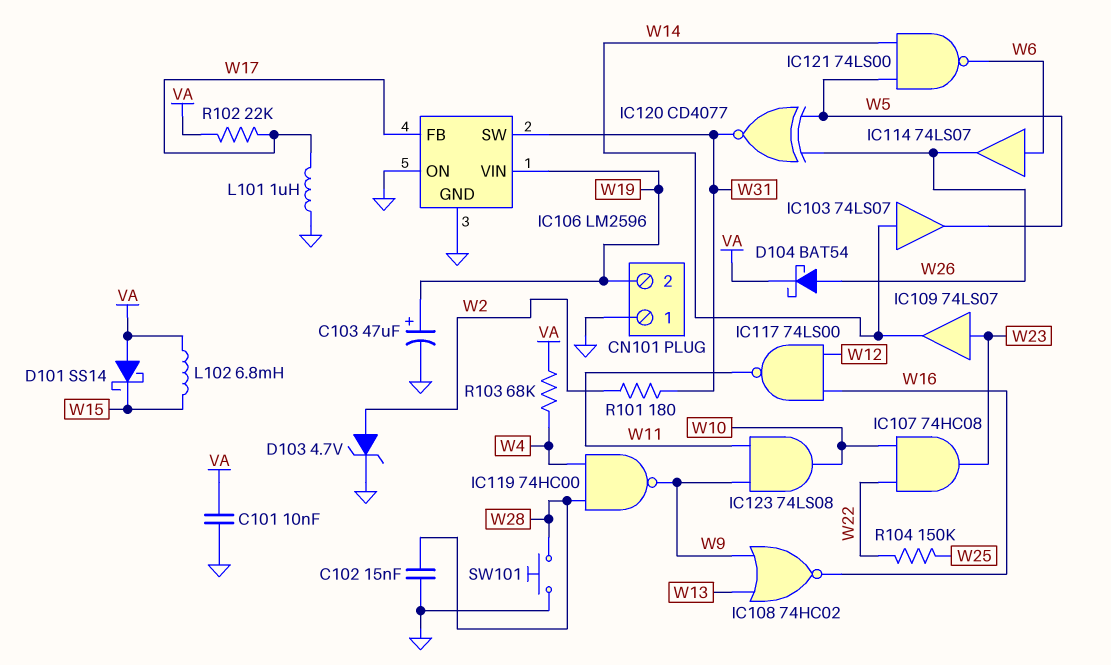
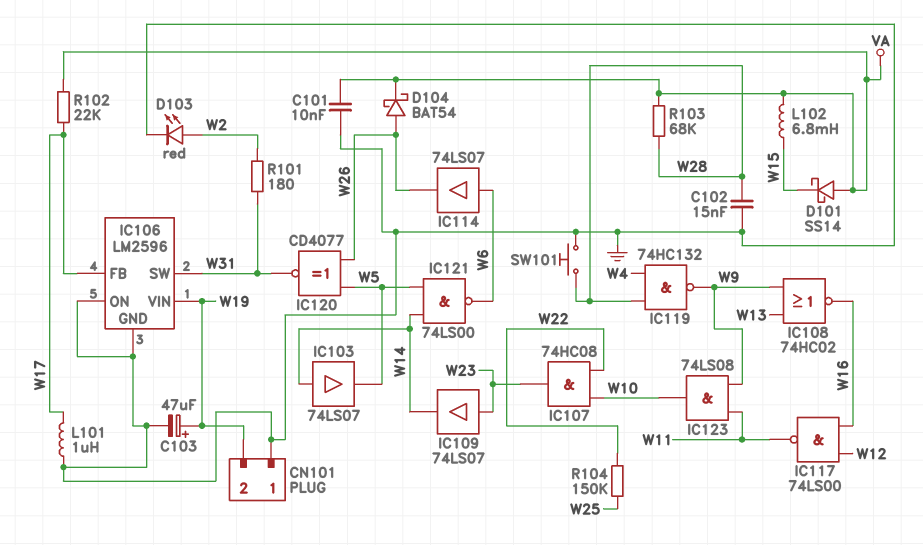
D103: zener 4.7V (A W2, K GND) -> LED red (A W2, K GND)
IC119: NAND 74HC00 (in W4, in W28, out W9) -> NAND 74HC132 (in W4, in W28, out W9)
R103: 68k (VA, W4) -> 68k (VA, W28)

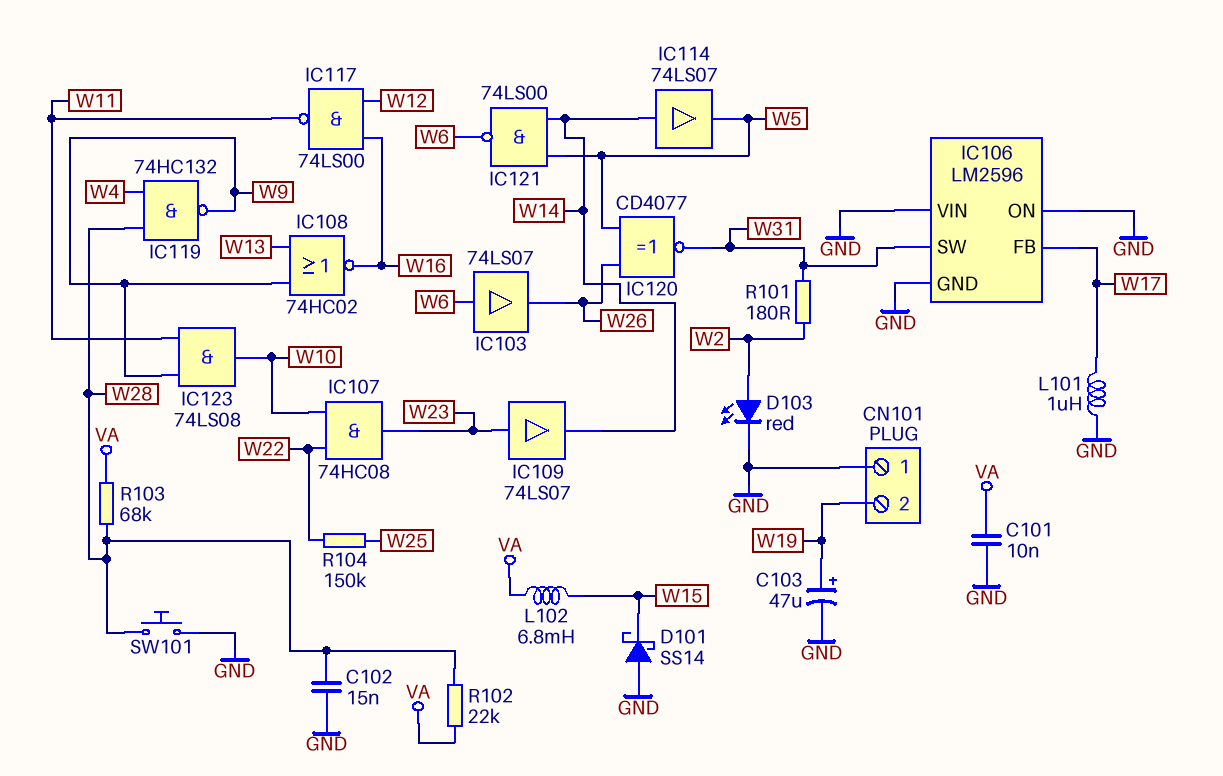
D101: schottky SS14 (A VA, K W15) -> schottky SS14 (A GND, K W15)
D104: schottky BAT54 (A W26, K VA) -> none
IC103: buffer 74LS07 (in W14, out W5) -> buffer 74LS07 (in W6, out W26)
IC106 pin VIN: W19 -> GND
IC114: buffer 74LS07 (in W6, out W26) -> buffer 74LS07 (in W14, out W5)
R102: 22k (VA, W17) -> 22k (VA, W28)

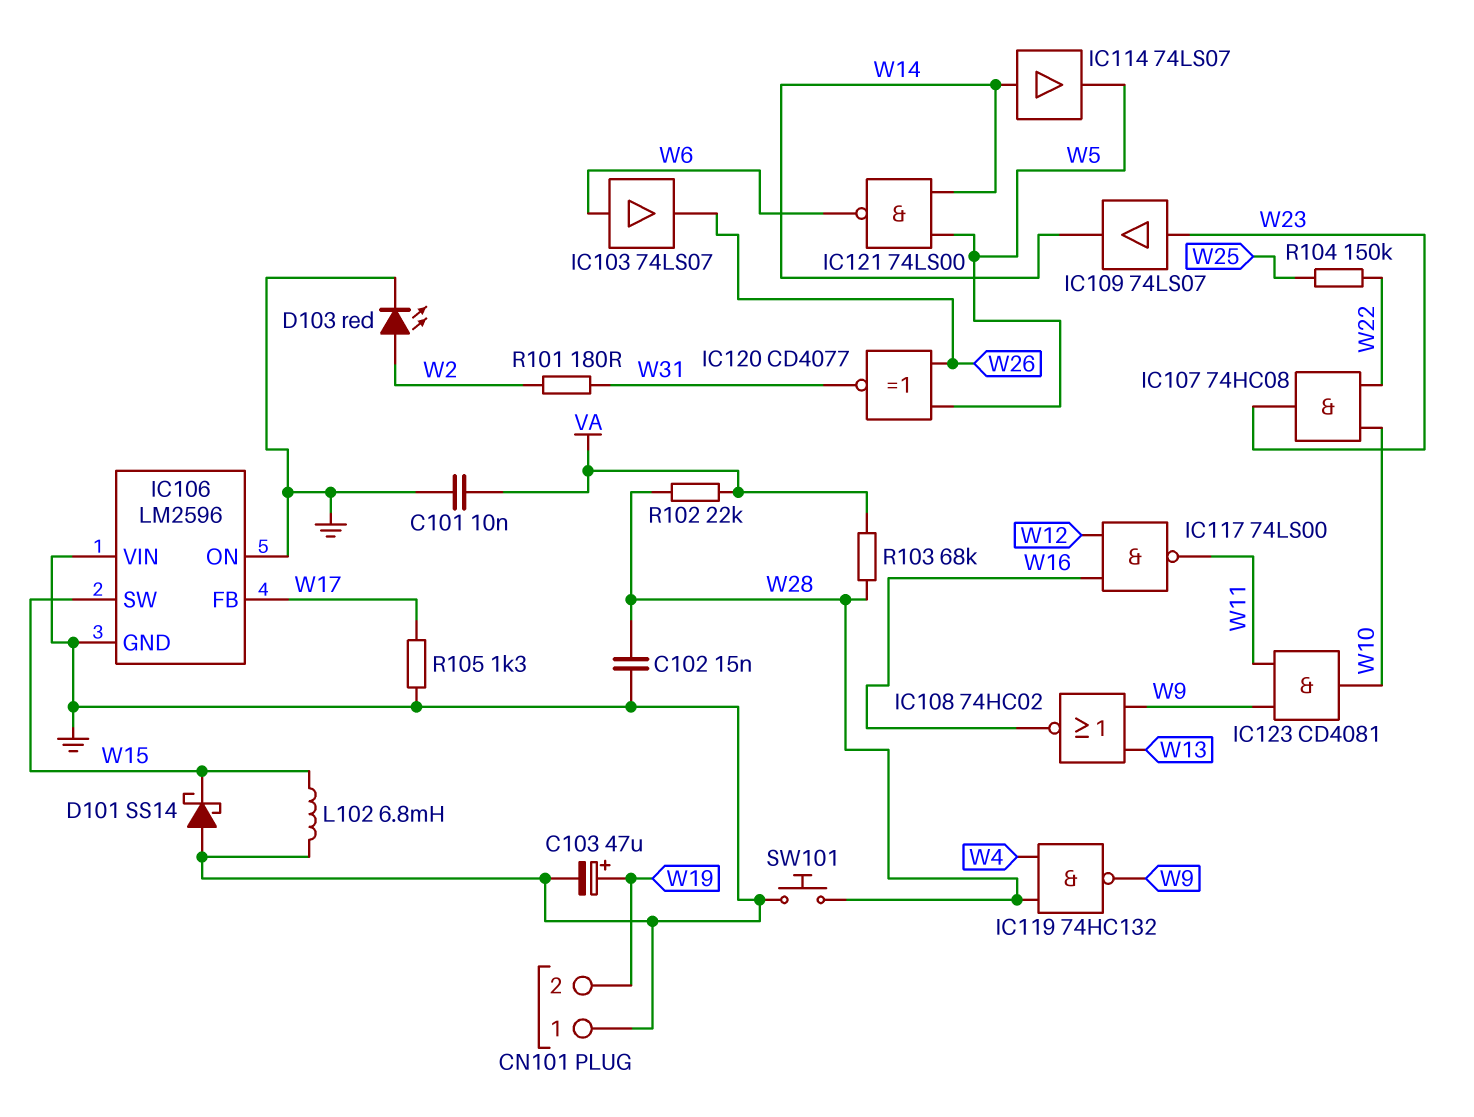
IC106 pin SW: W31 -> W15
IC123: AND 74LS08 (in W9, in W11, out W10) -> AND CD4081 (in W9, in W11, out W10)
L101: 1uH (GND, W17) -> none
L102: 6.8mH (VA, W15) -> 6.8mH (GND, W15)
R105: none -> 1.3k (GND, W17)

